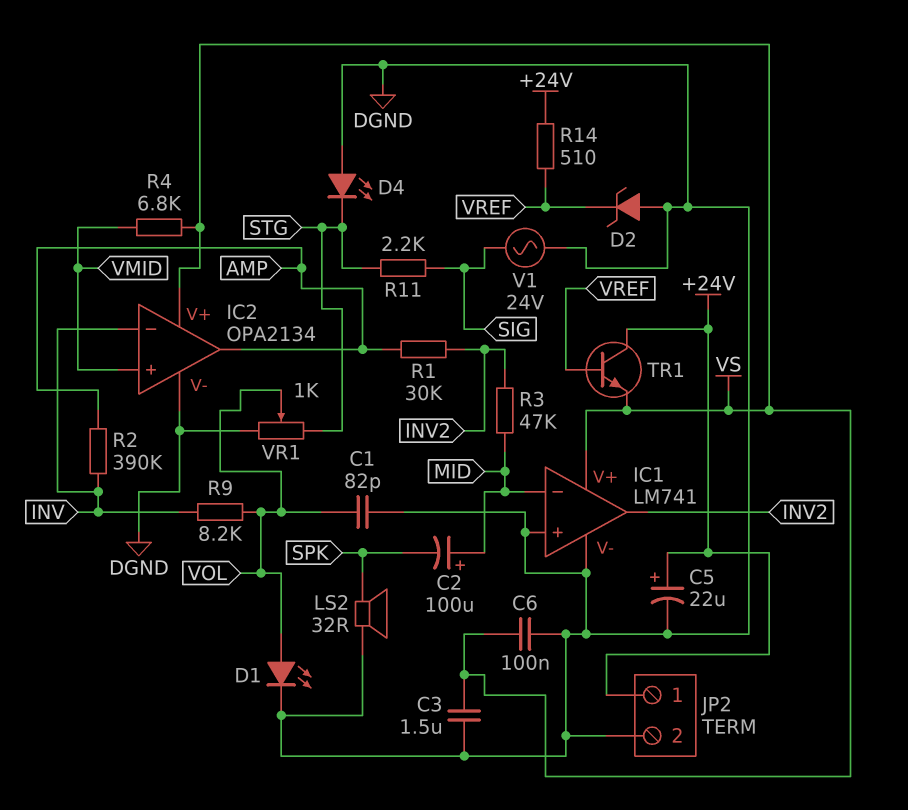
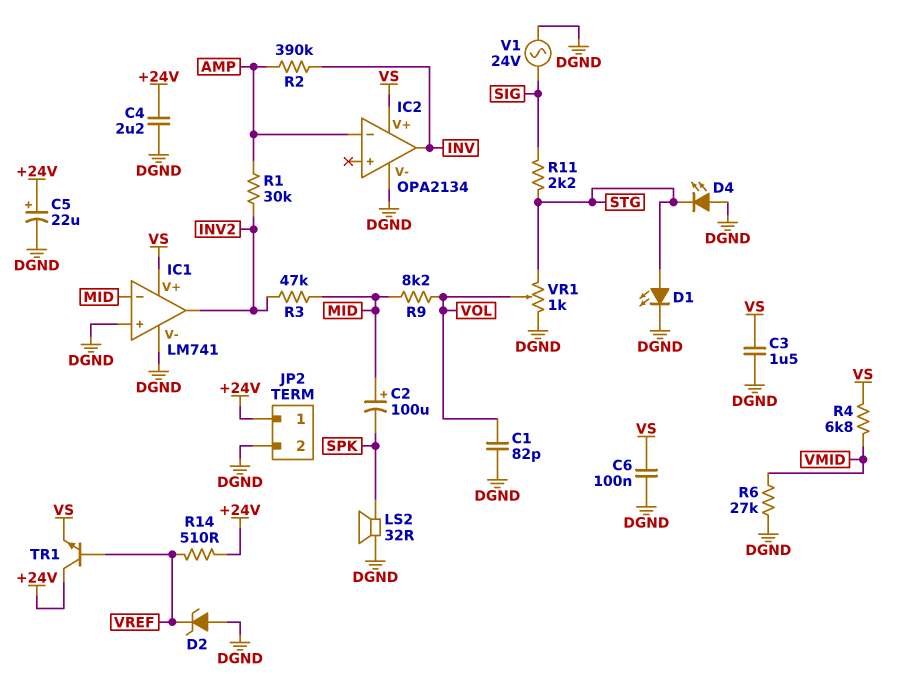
C4: none -> 2.2uF (+24V, DGND)
D1: LED (A VOL, K DGND) -> LED (A STG, K DGND)
IC2 pin in+: VMID -> none
IC2 pin in-: INV -> AMP
IC2 pin out: AMP -> INV
R6: none -> 27k (DGND, VMID)
R9: 8.2k (INV, VOL) -> 8.2k (MID, VOL)

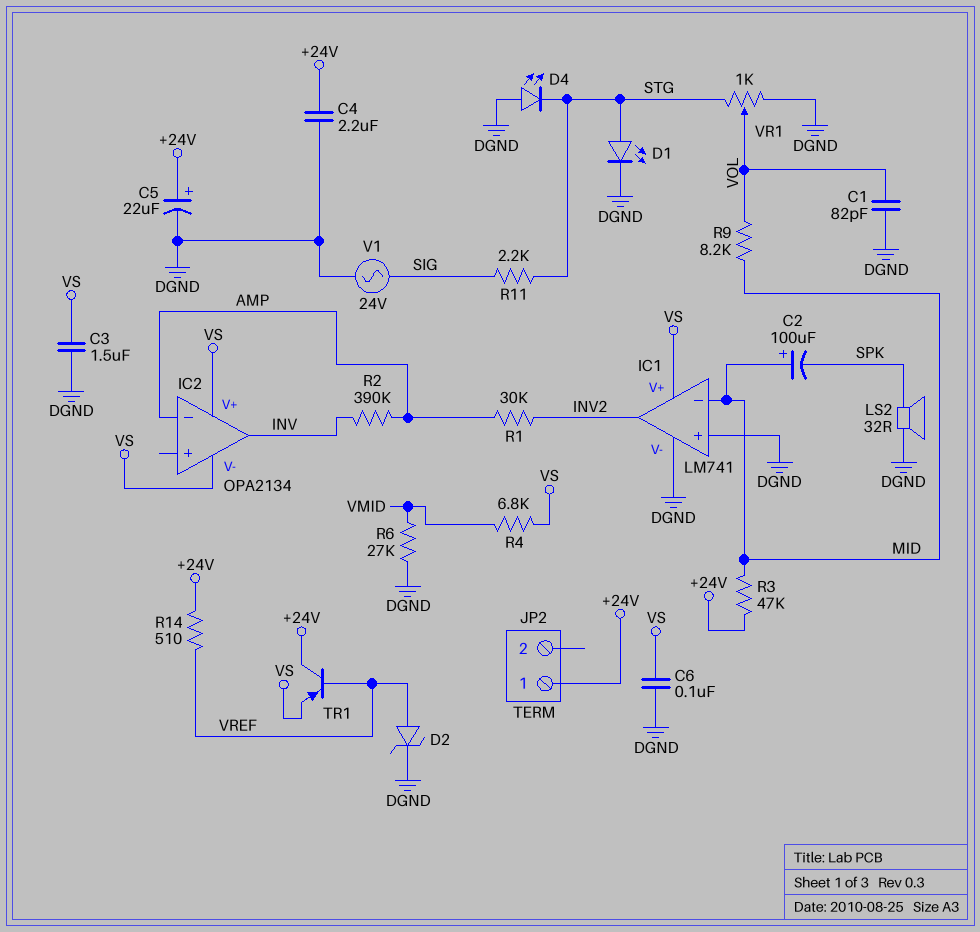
D2: zener (A DGND, K VREF) -> zener (A VREF, K DGND)
IC2 pin V-: DGND -> VS
JP2 pin 2: DGND -> none
R3: 47k (INV2, MID) -> 47k (+24V, MID)
TR1: NPN (B VREF, C +24V, E VS) -> PNP (B VREF, C +24V, E VS)

